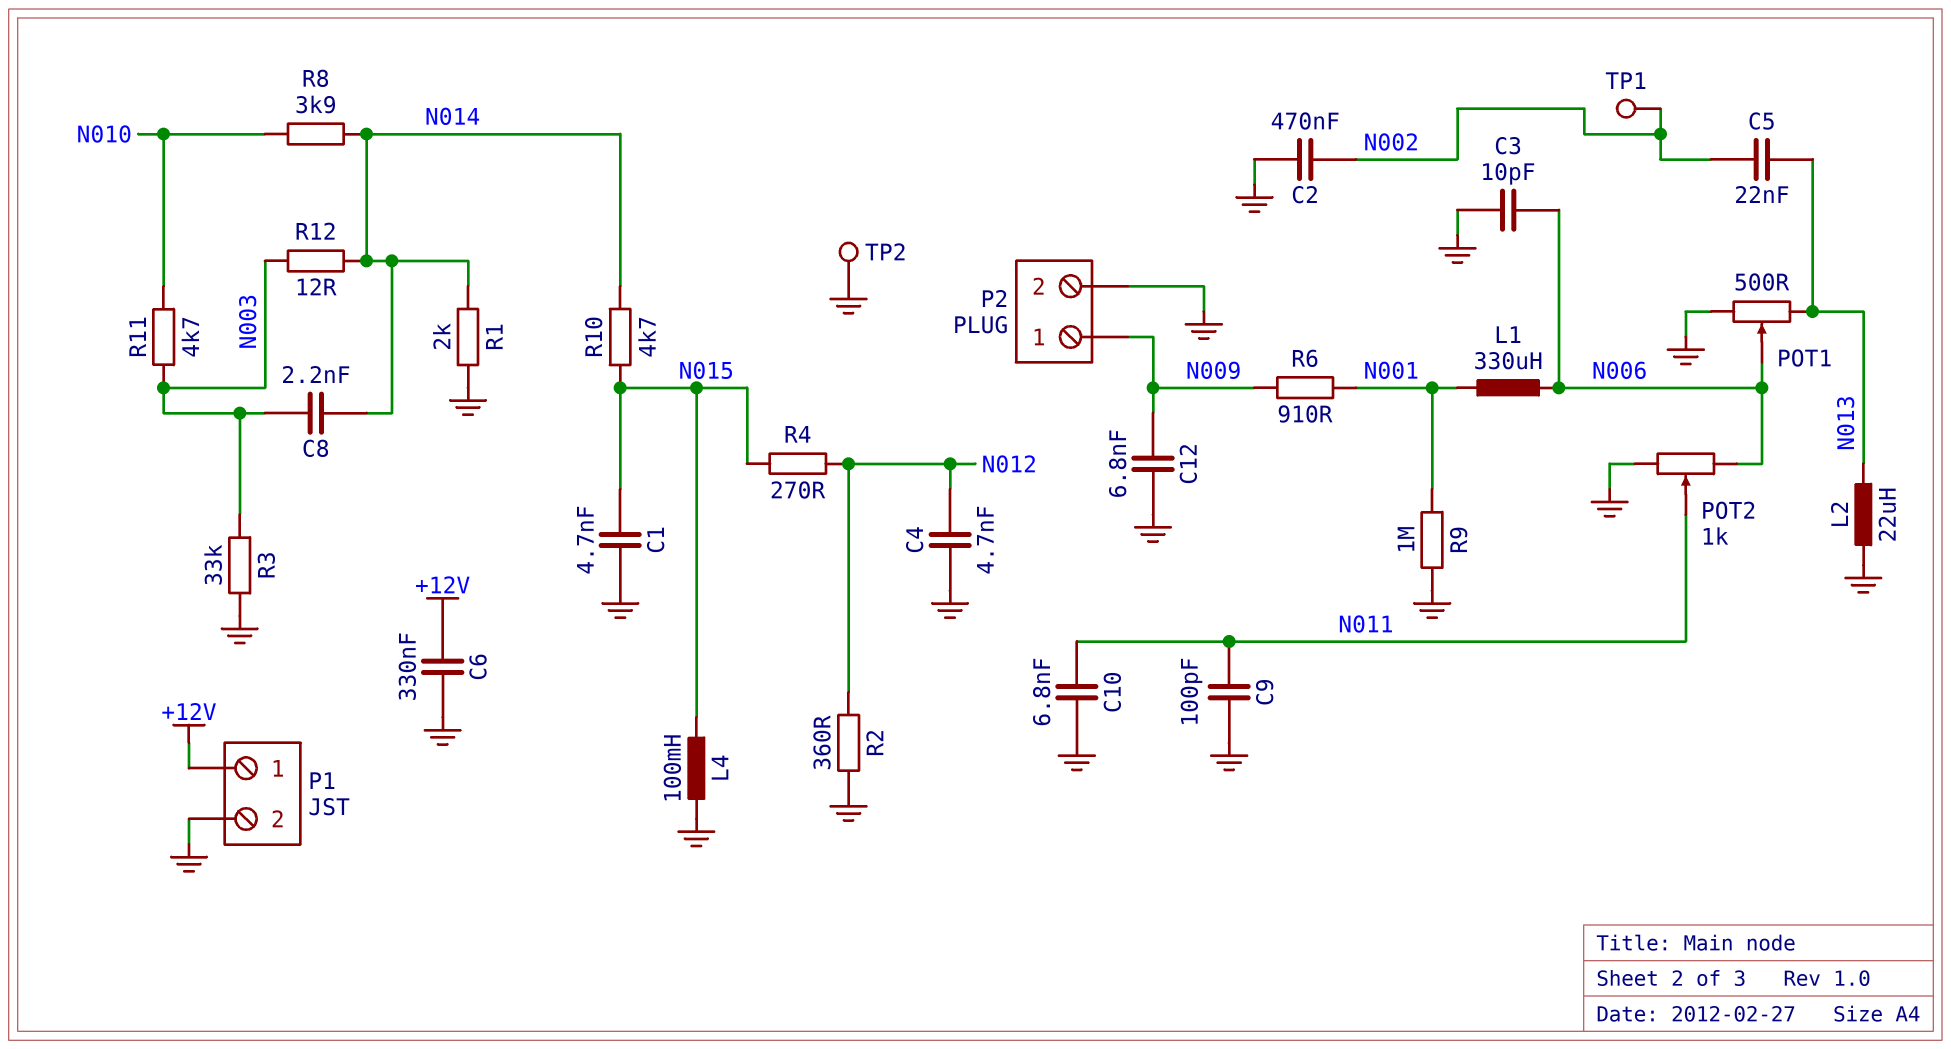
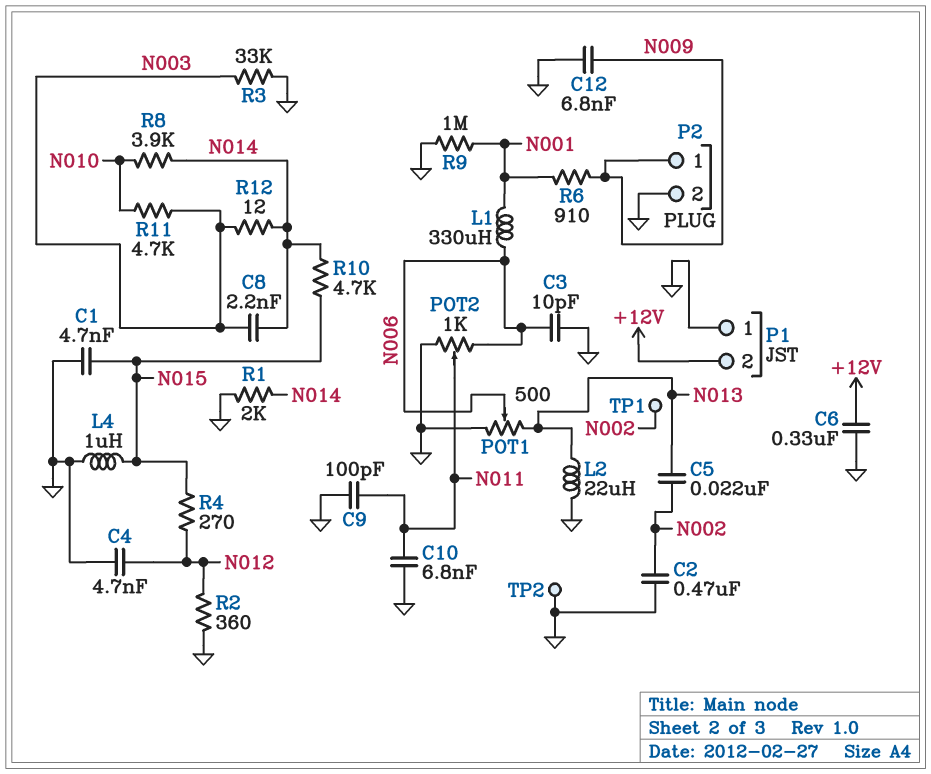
L4: 100mH (GND, N015) -> 1uH (GND, N015)
P1 pin 1: +12V -> GND
P1 pin 2: GND -> +12V

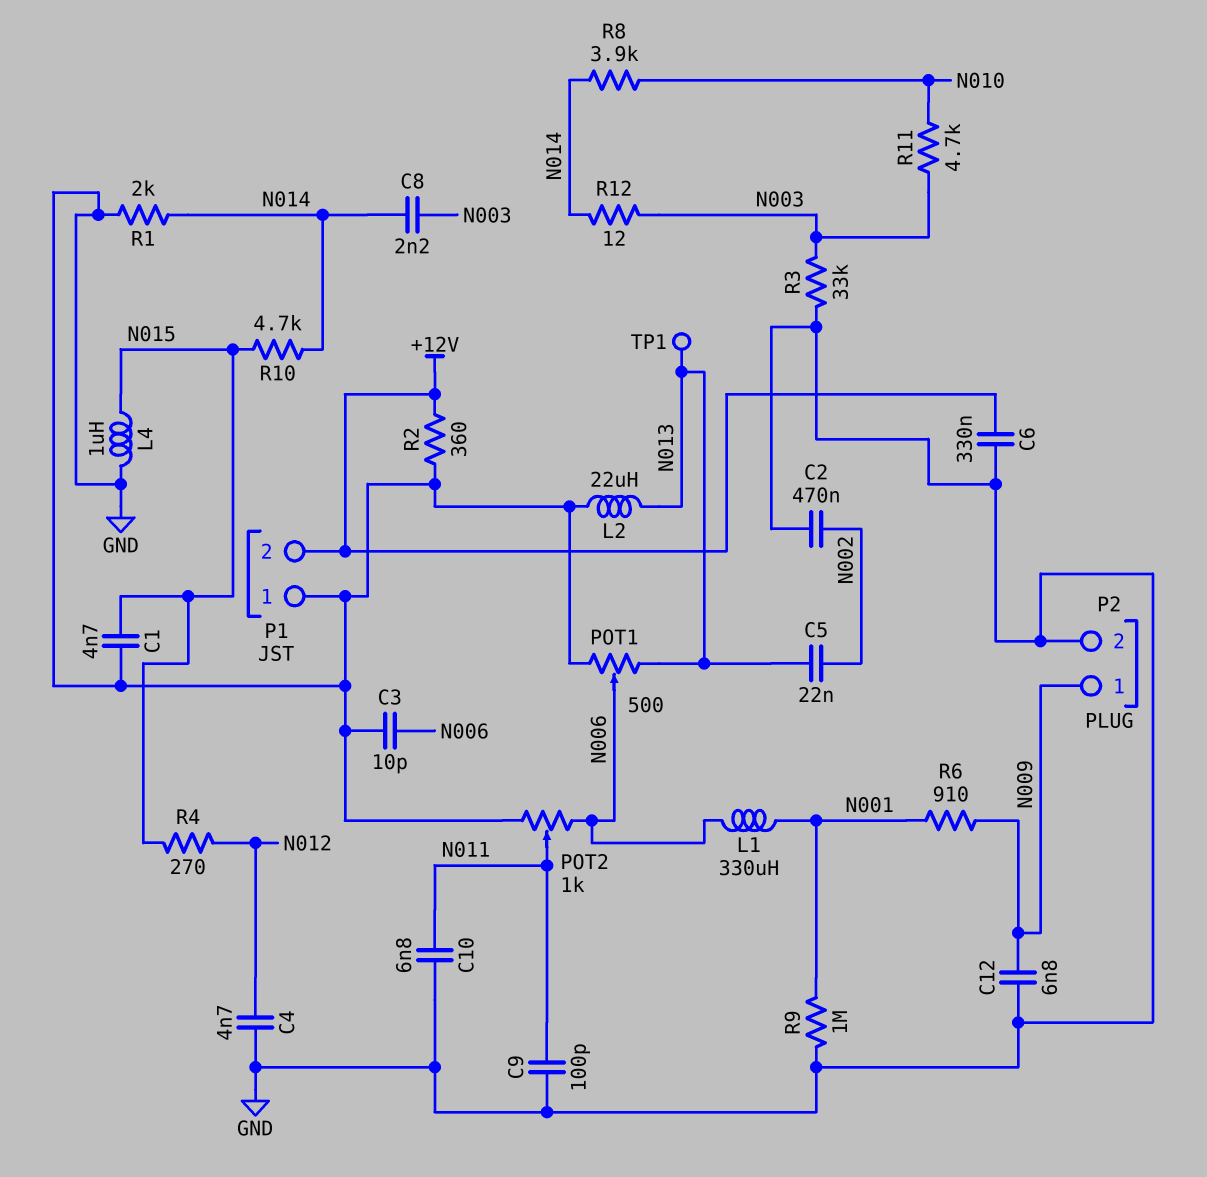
R2: 360 (GND, N012) -> 360 (+12V, GND)
TP1: test point (N002) -> test point (N013)
TP2: test point (GND) -> none

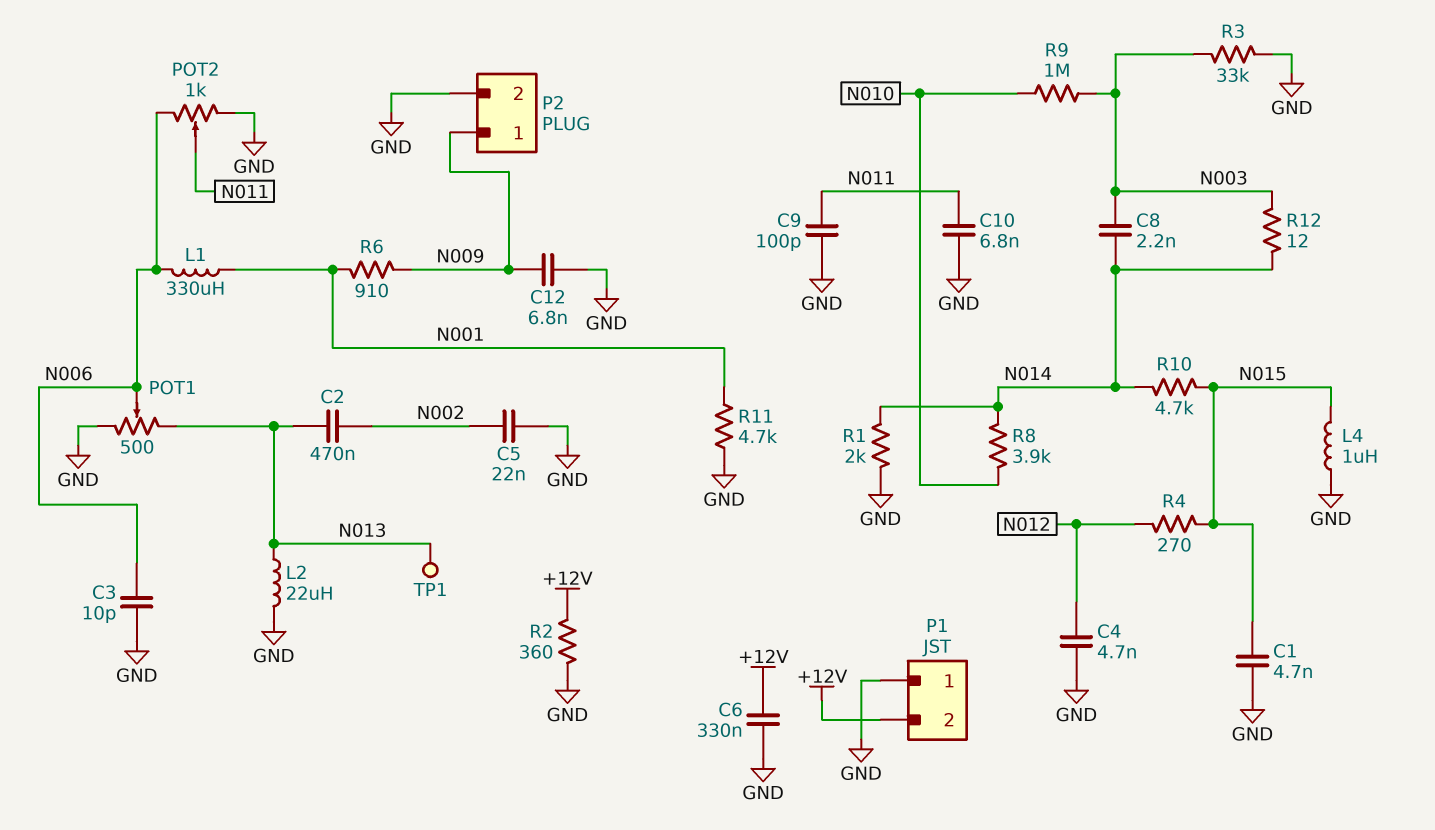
C2: 470nF (GND, N002) -> 470nF (N002, N013)
C5: 22nF (N002, N013) -> 22nF (GND, N002)
R9: 1M (GND, N001) -> 1M (N003, N010)
R11: 4.7k (N003, N010) -> 4.7k (GND, N001)

